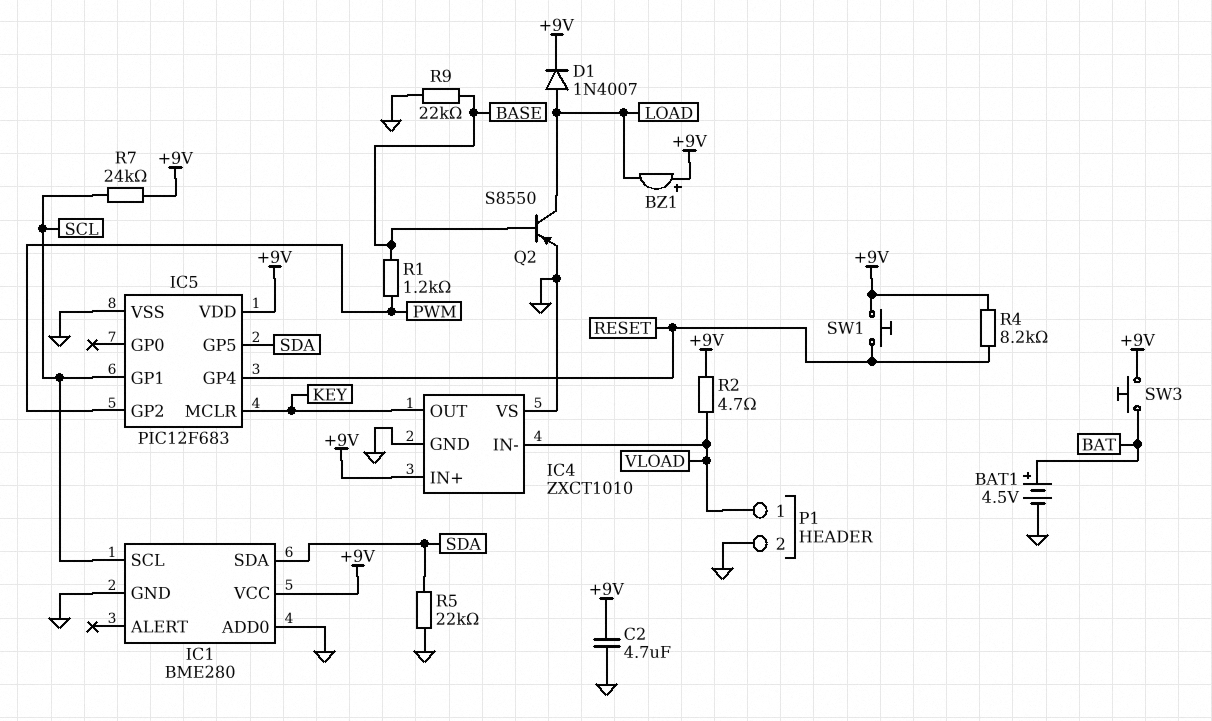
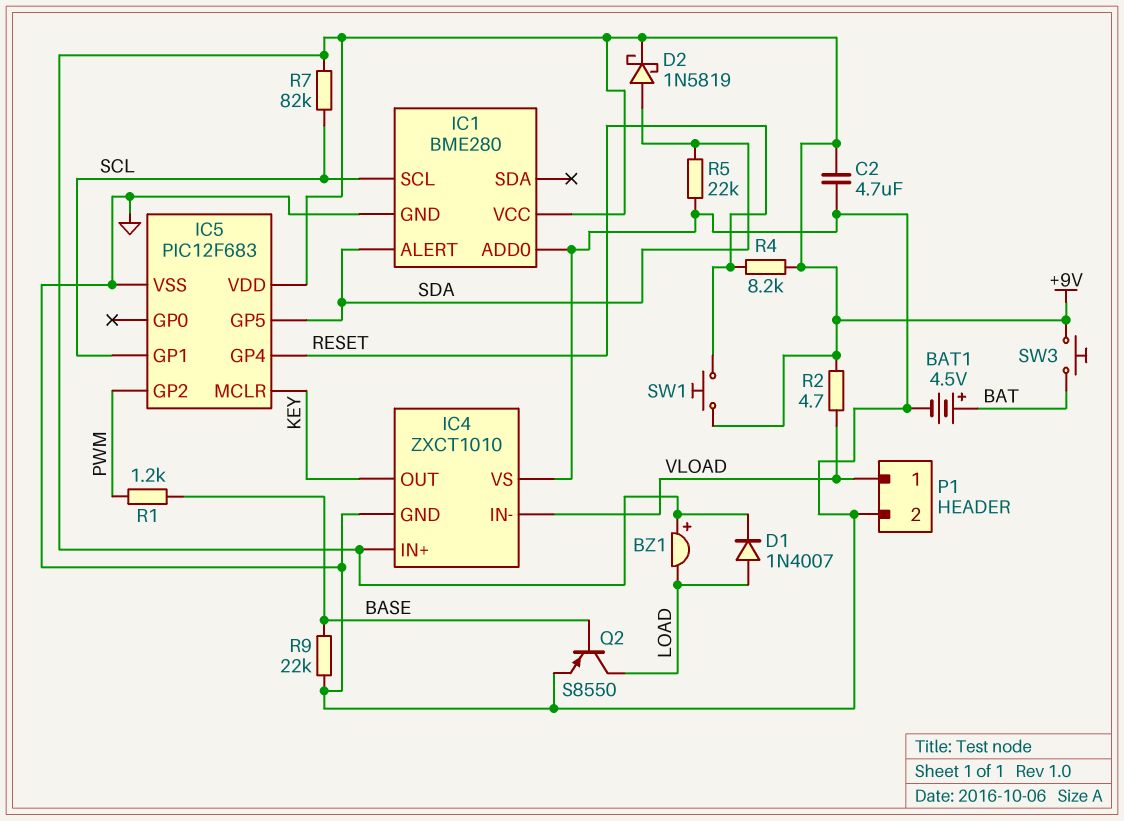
D2: none -> schottky 1N5819 (A SDA, K +9V)
IC1 pin ALERT: none -> SDA
IC1 pin SDA: SDA -> none
R7: 24k (+9V, SCL) -> 82k (+9V, SCL)

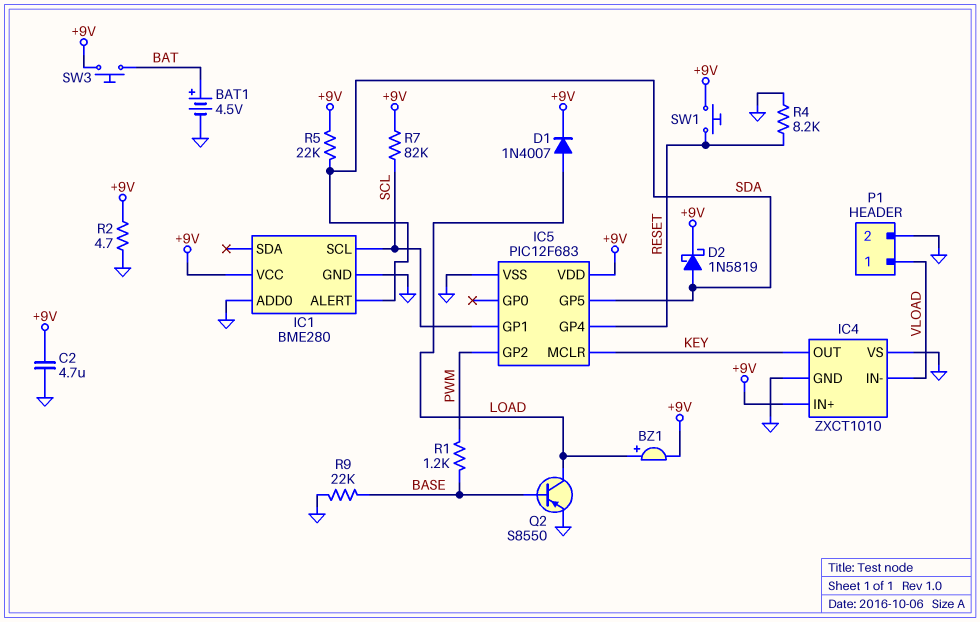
BZ1: buzzer (plus +9V, minus LOAD) -> buzzer (plus LOAD, minus +9V)
R2: 4.7 (+9V, VLOAD) -> 4.7 (+9V, GND)
R4: 8.2k (+9V, RESET) -> 8.2k (GND, RESET)
R5: 22k (GND, SDA) -> 22k (+9V, SDA)

